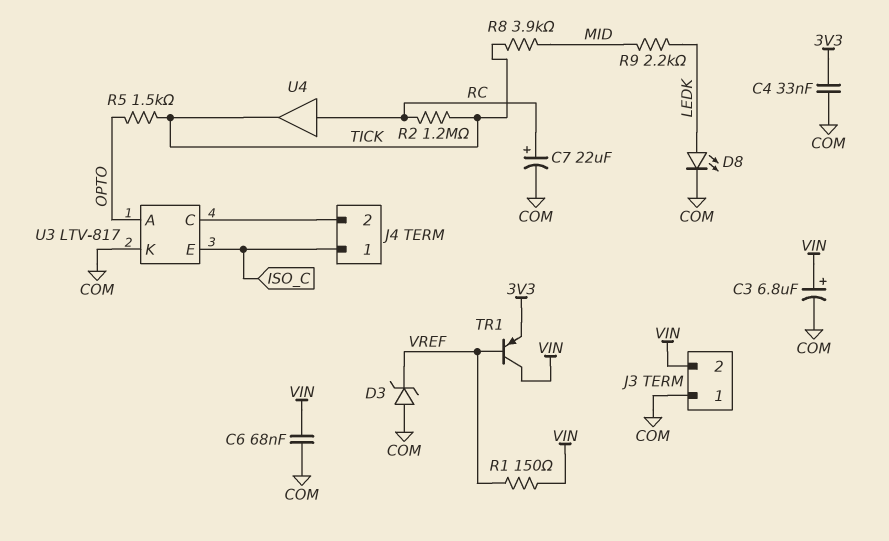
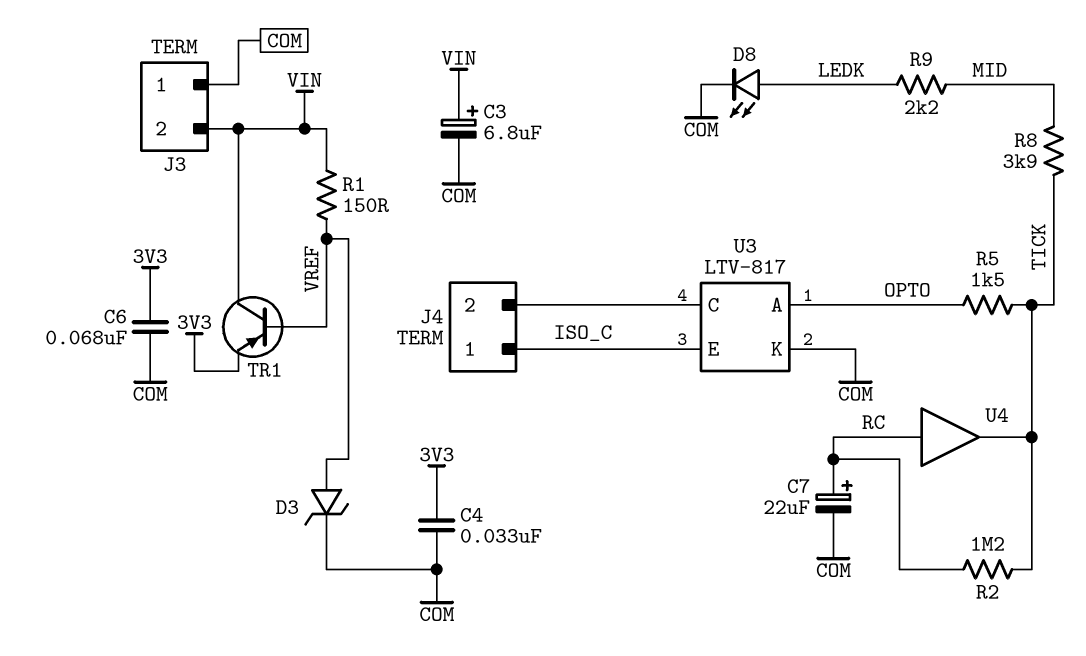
C6: 68nF (COM, VIN) -> 68nF (3V3, COM)
D3: zener (A COM, K VREF) -> zener (A VREF, K COM)

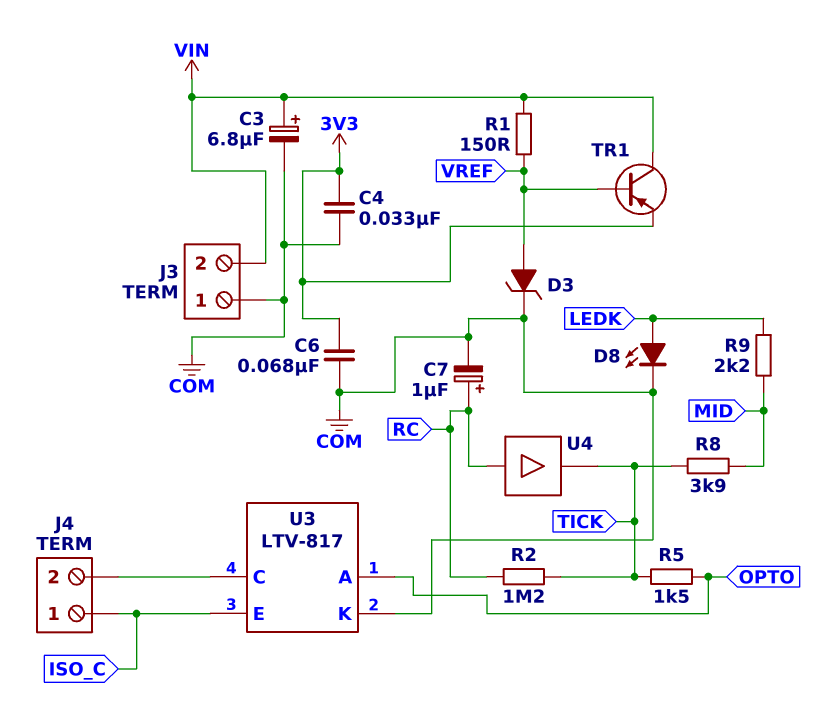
C7: 22uF (plus RC, minus COM) -> 1uF (plus RC, minus COM)

